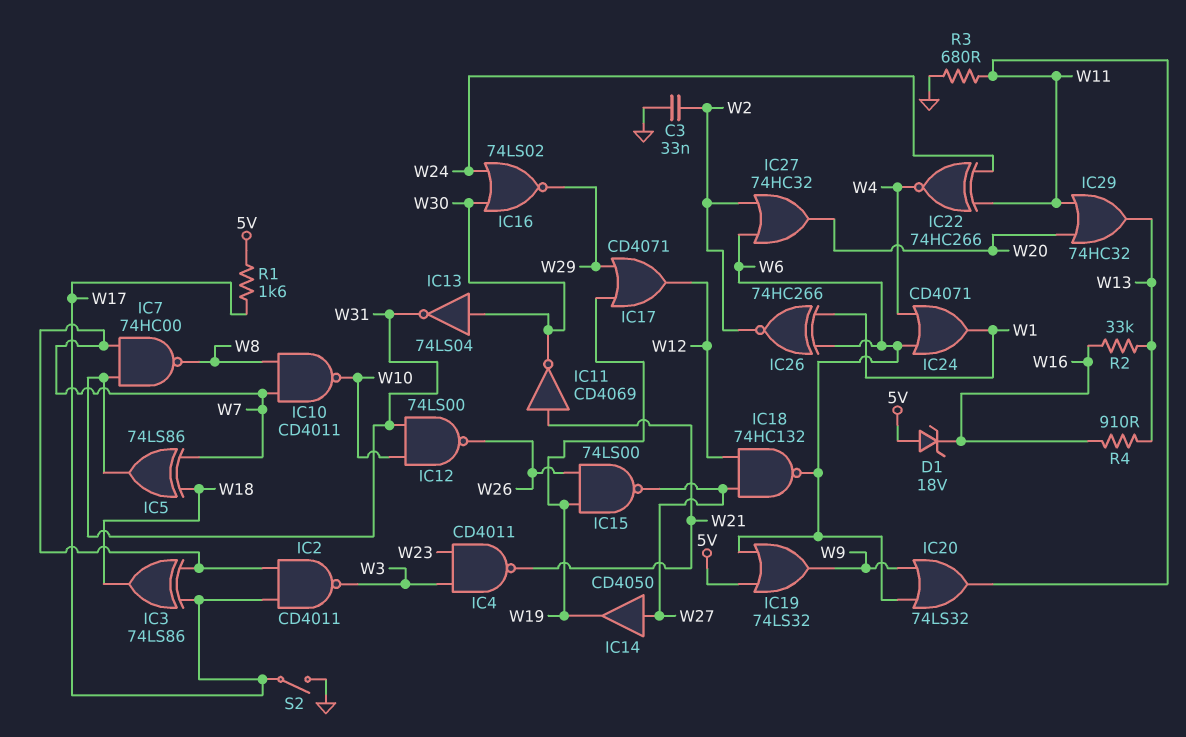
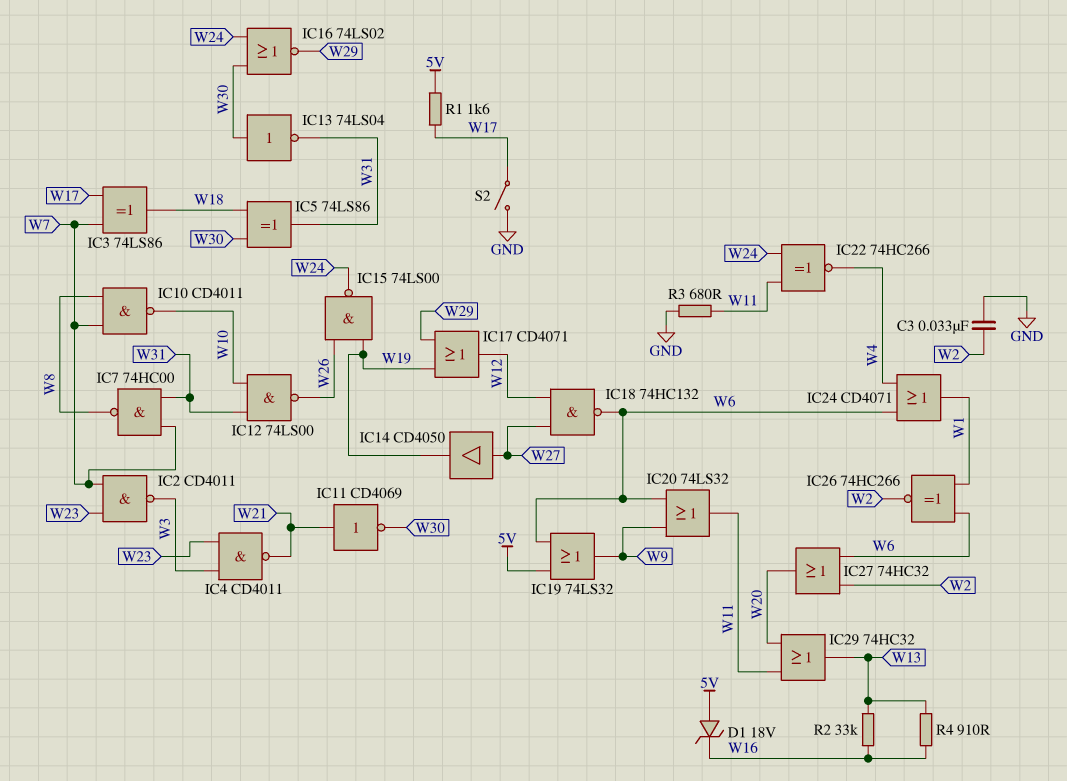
IC2: NAND CD4011 (in W7, in W17, out W3) -> NAND CD4011 (in W7, in W23, out W3)
IC5: XOR 74LS86 (in W7, in W18, out W31) -> XOR 74LS86 (in W18, in W30, out W31)
IC15: NAND 74LS00 (in W19, in W26, out W27) -> NAND 74LS00 (in W19, in W26, out W24)

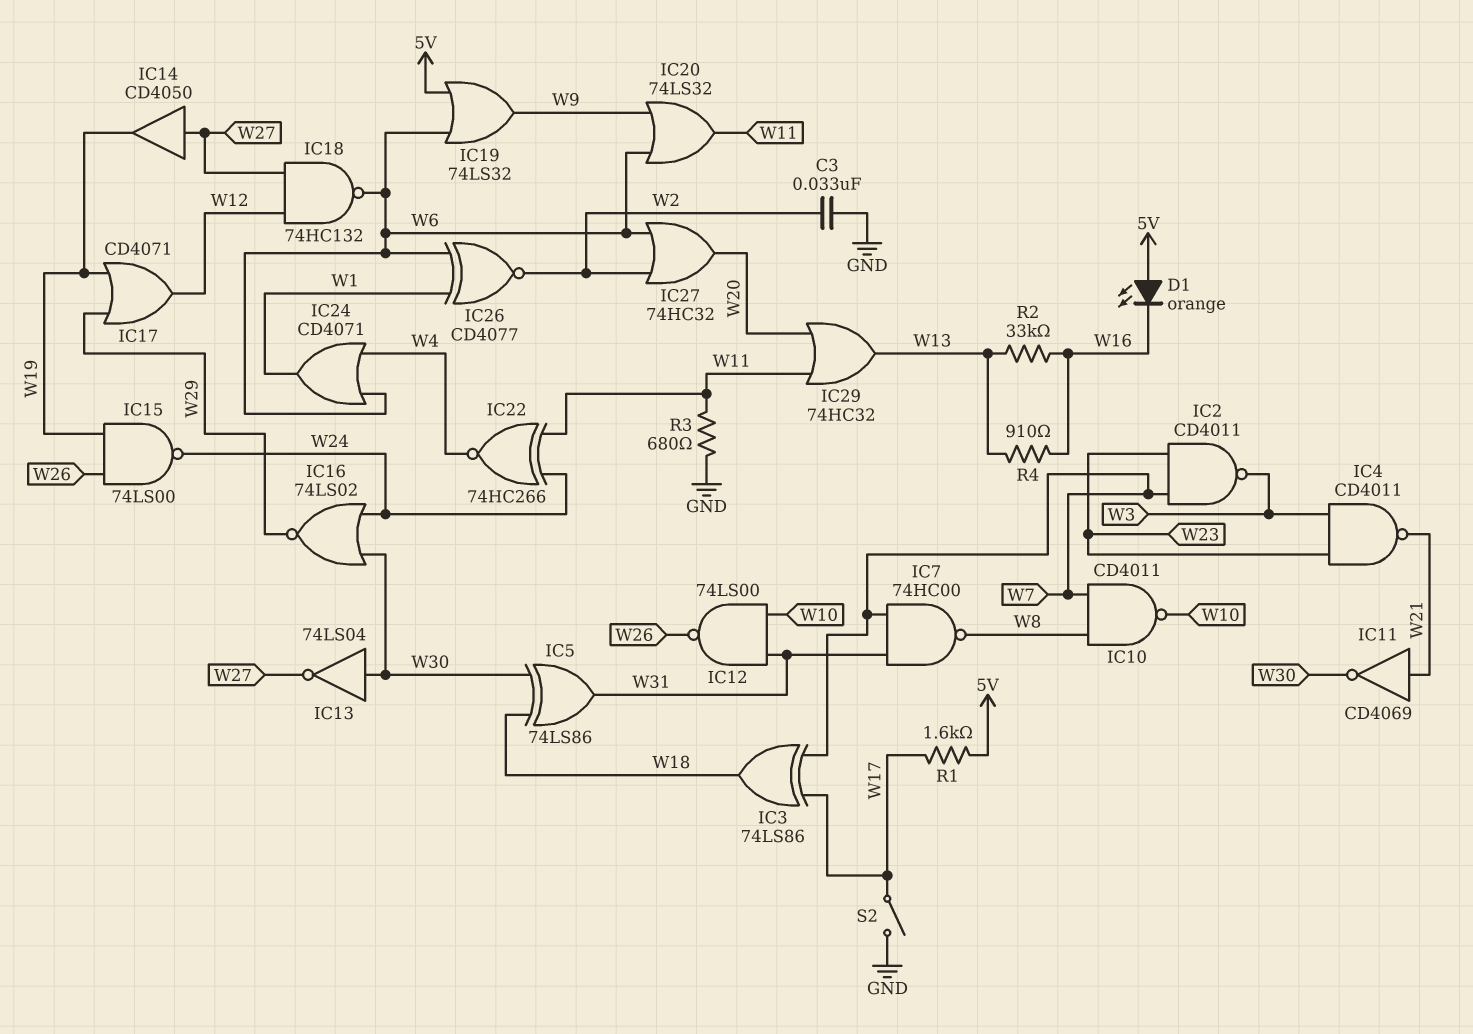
D1: zener 18V (A 5V, K W16) -> LED orange (A 5V, K W16)
IC13: NOT 74LS04 (in W30, out W31) -> NOT 74LS04 (in W30, out W27)
IC26: XNOR 74HC266 (in W1, in W6, out W2) -> XNOR CD4077 (in W1, in W6, out W2)

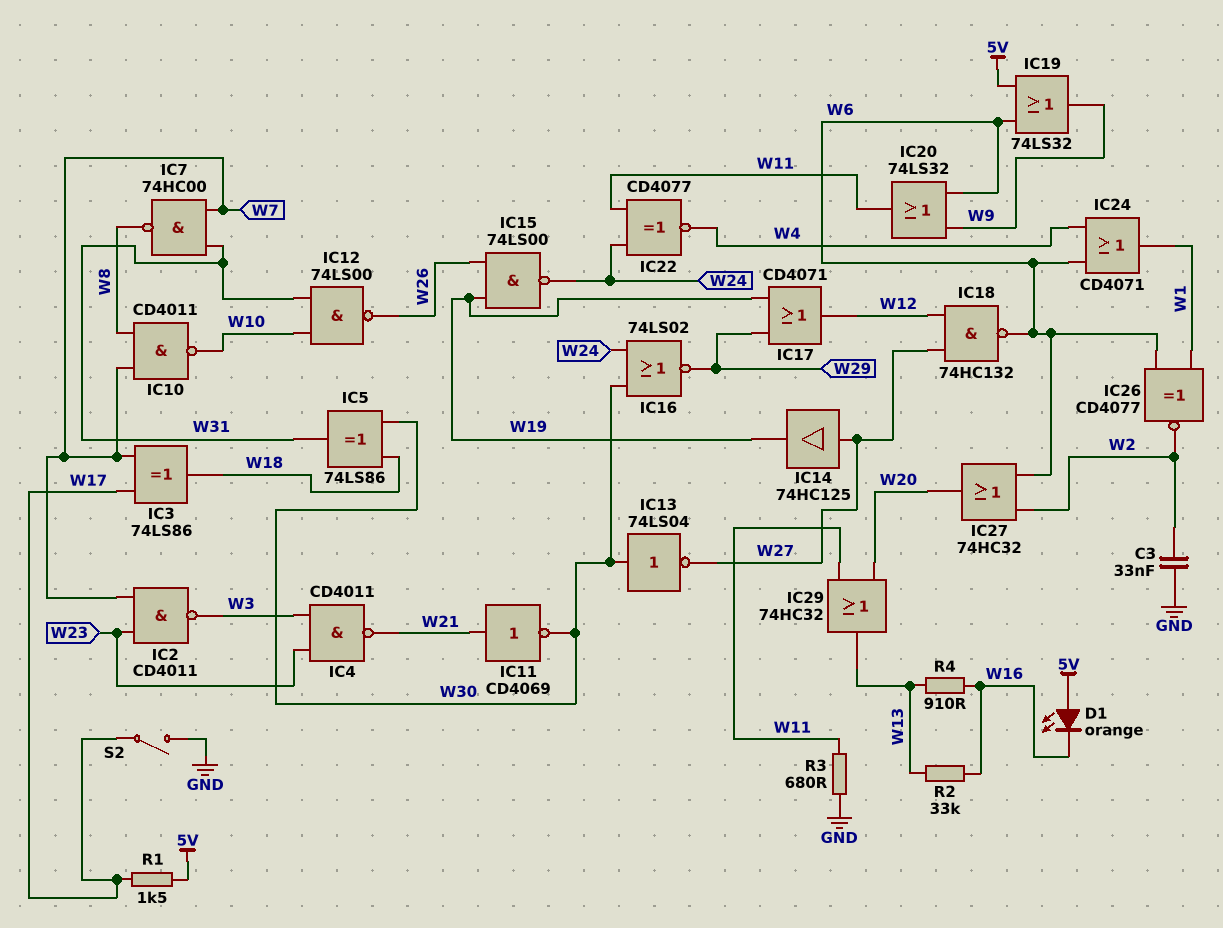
IC14: buffer CD4050 (in W27, out W19) -> buffer 74HC125 (in W27, out W19)
IC22: XNOR 74HC266 (in W11, in W24, out W4) -> XNOR CD4077 (in W11, in W24, out W4)
R1: 1.6k (5V, W17) -> 1.5k (5V, W17)

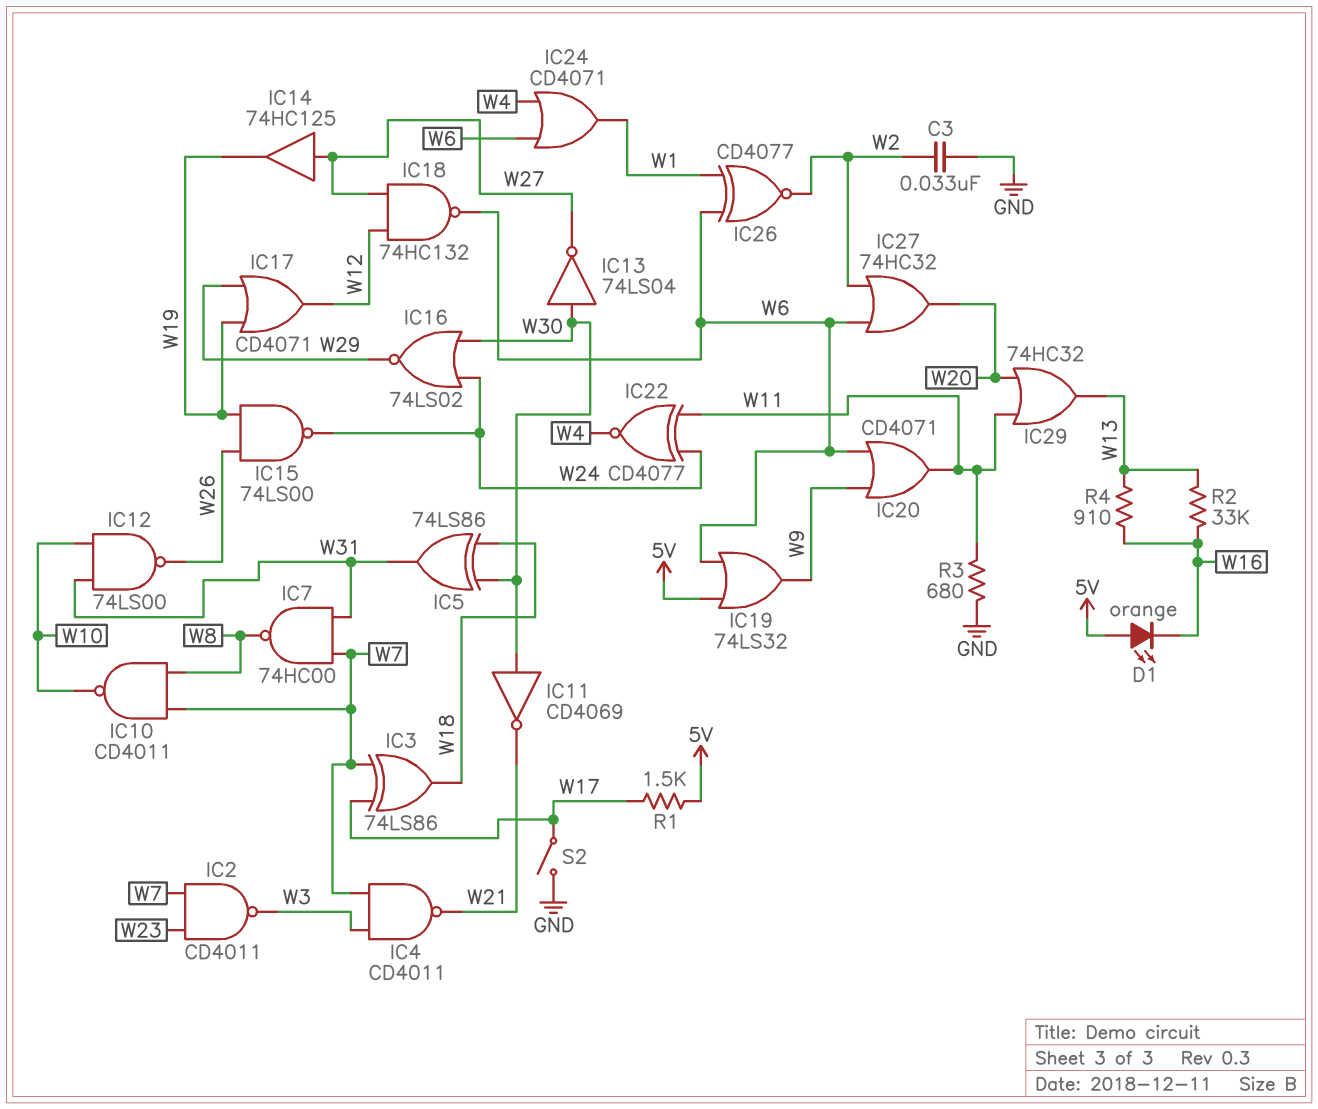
IC4: NAND CD4011 (in W3, in W23, out W21) -> NAND CD4011 (in W3, in W7, out W21)
IC11: NOT CD4069 (in W21, out W30) -> NOT CD4069 (in W30, out W21)
IC20: OR 74LS32 (in W6, in W9, out W11) -> OR CD4071 (in W6, in W9, out W11)

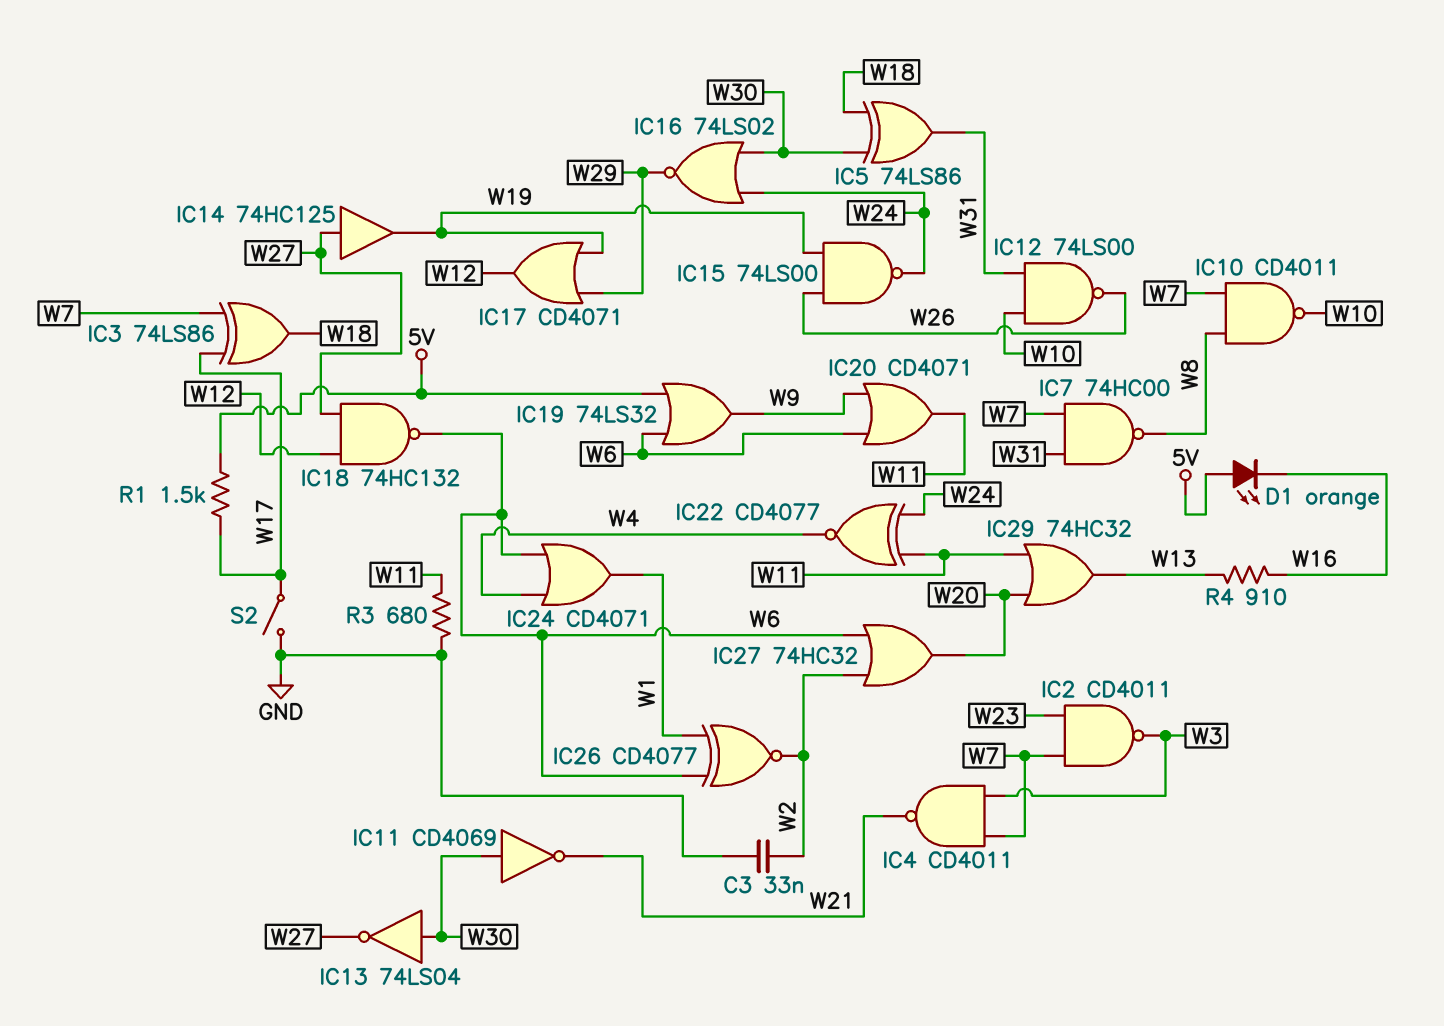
R2: 33k (W13, W16) -> none

